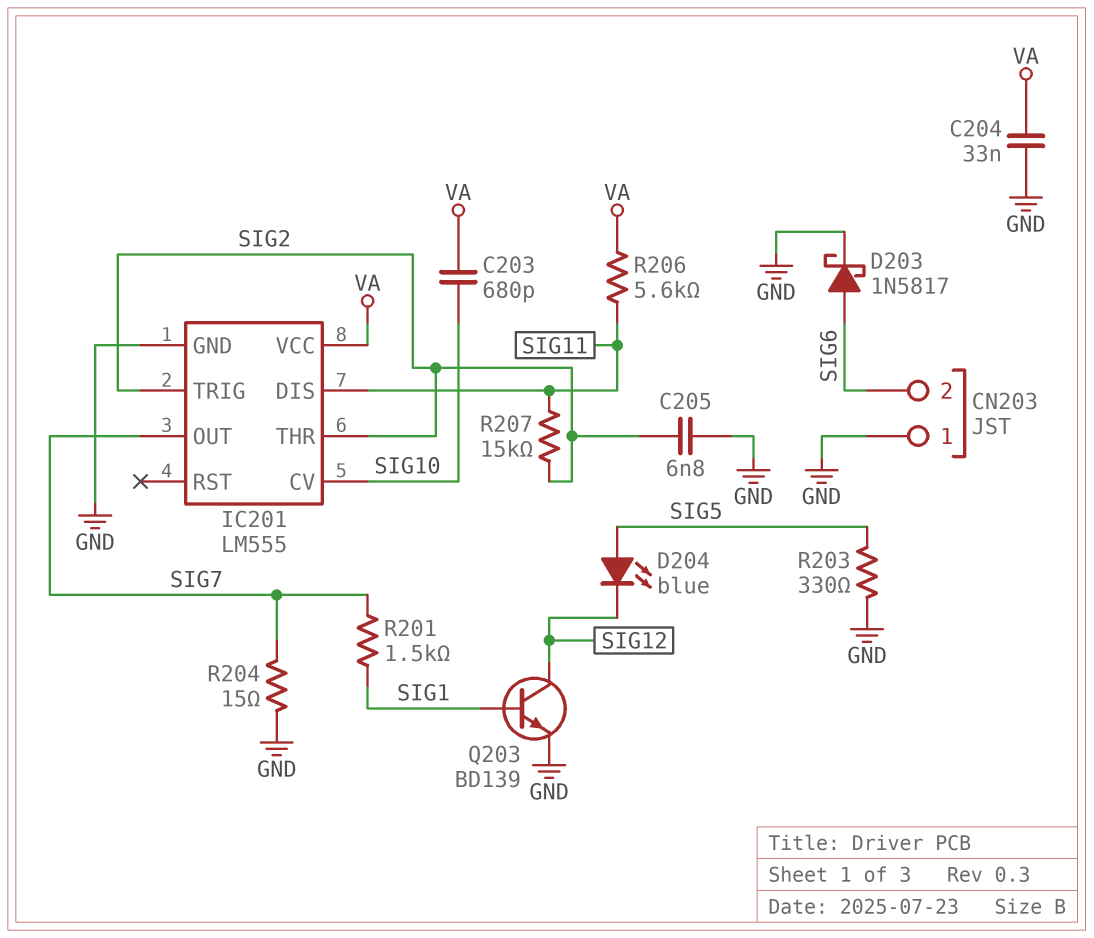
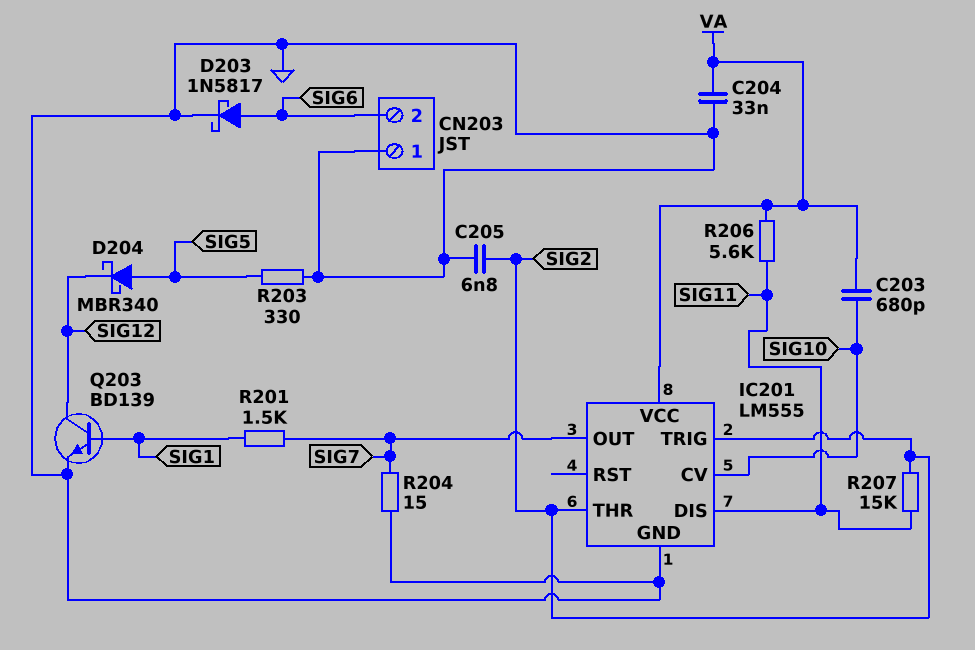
D204: LED blue (A SIG5, K SIG12) -> schottky MBR340 (A SIG5, K SIG12)

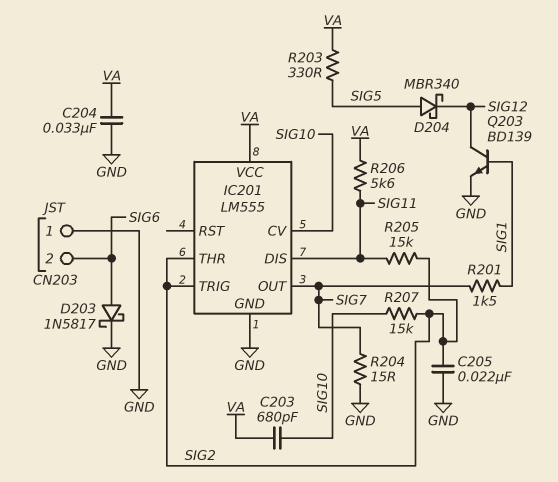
C205: 6.8nF (GND, SIG2) -> 22nF (GND, SIG2)
R203: 330 (GND, SIG5) -> 330 (SIG5, VA)
R205: none -> 15k (SIG2, SIG11)
R207: 15k (SIG2, SIG11) -> 15k (SIG2, SIG10)

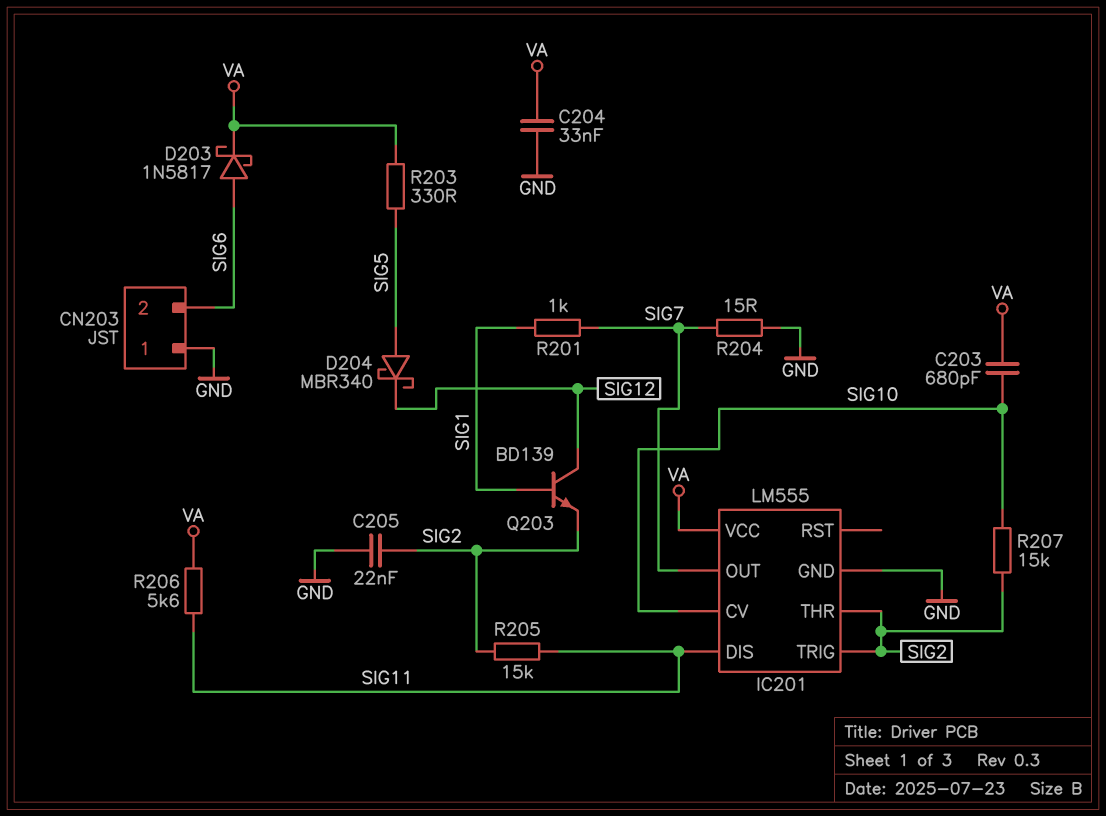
D203: schottky 1N5817 (A SIG6, K GND) -> schottky 1N5817 (A SIG6, K VA)
Q203: NPN BD139 (B SIG1, C SIG12, E GND) -> NPN BD139 (B SIG1, C SIG12, E SIG2)
R201: 1.5k (SIG1, SIG7) -> 1k (SIG1, SIG7)

